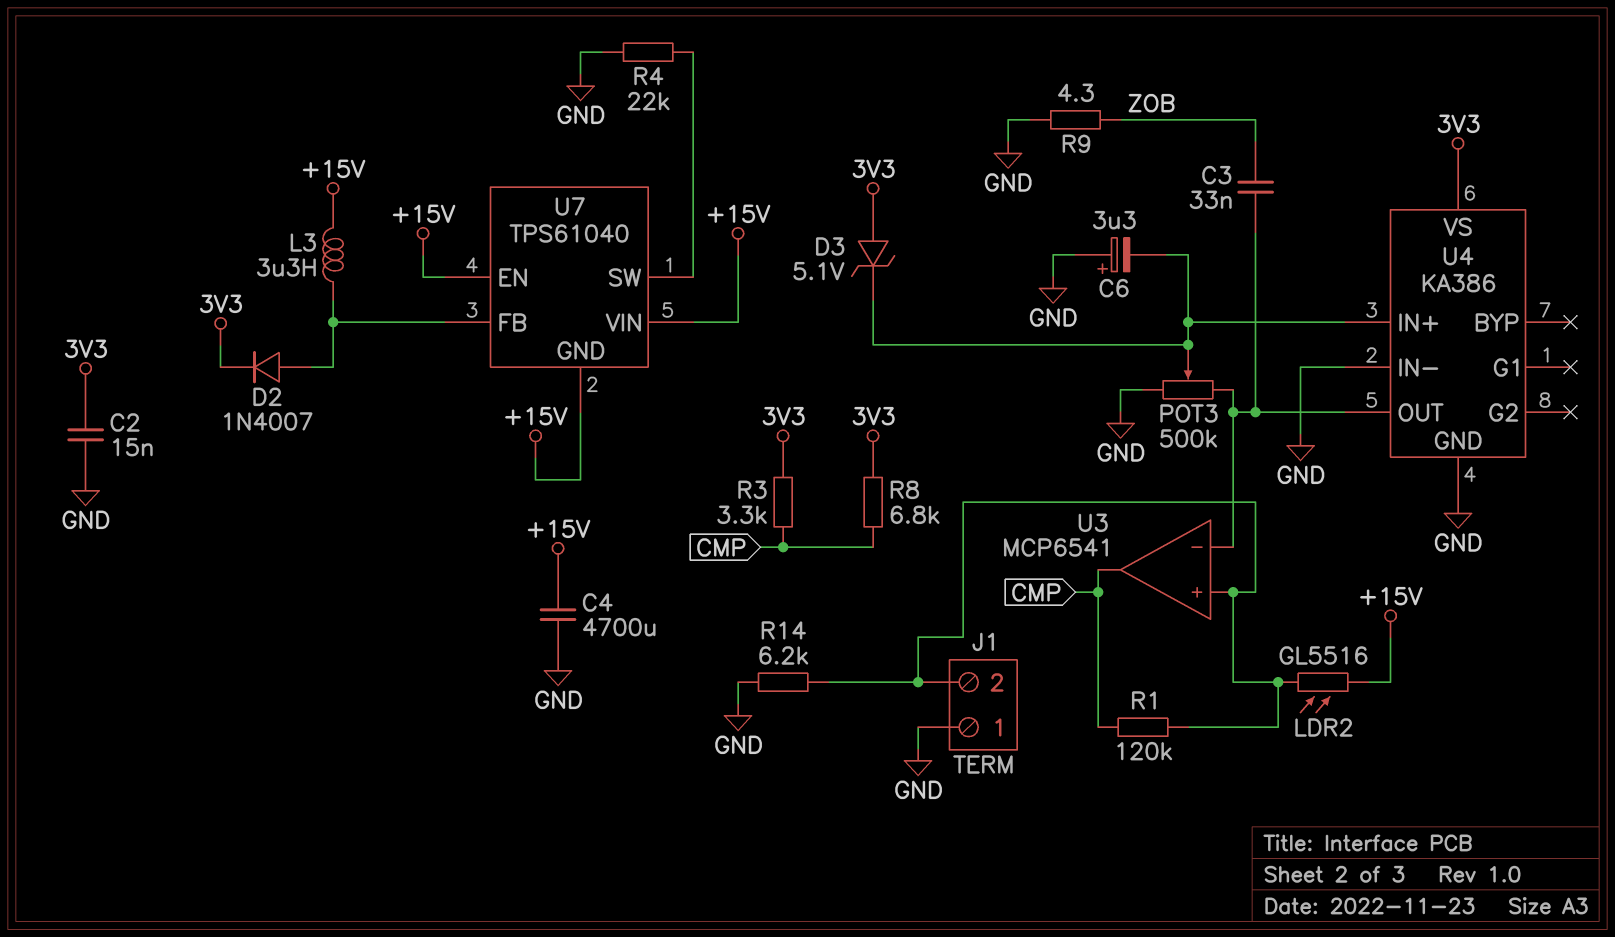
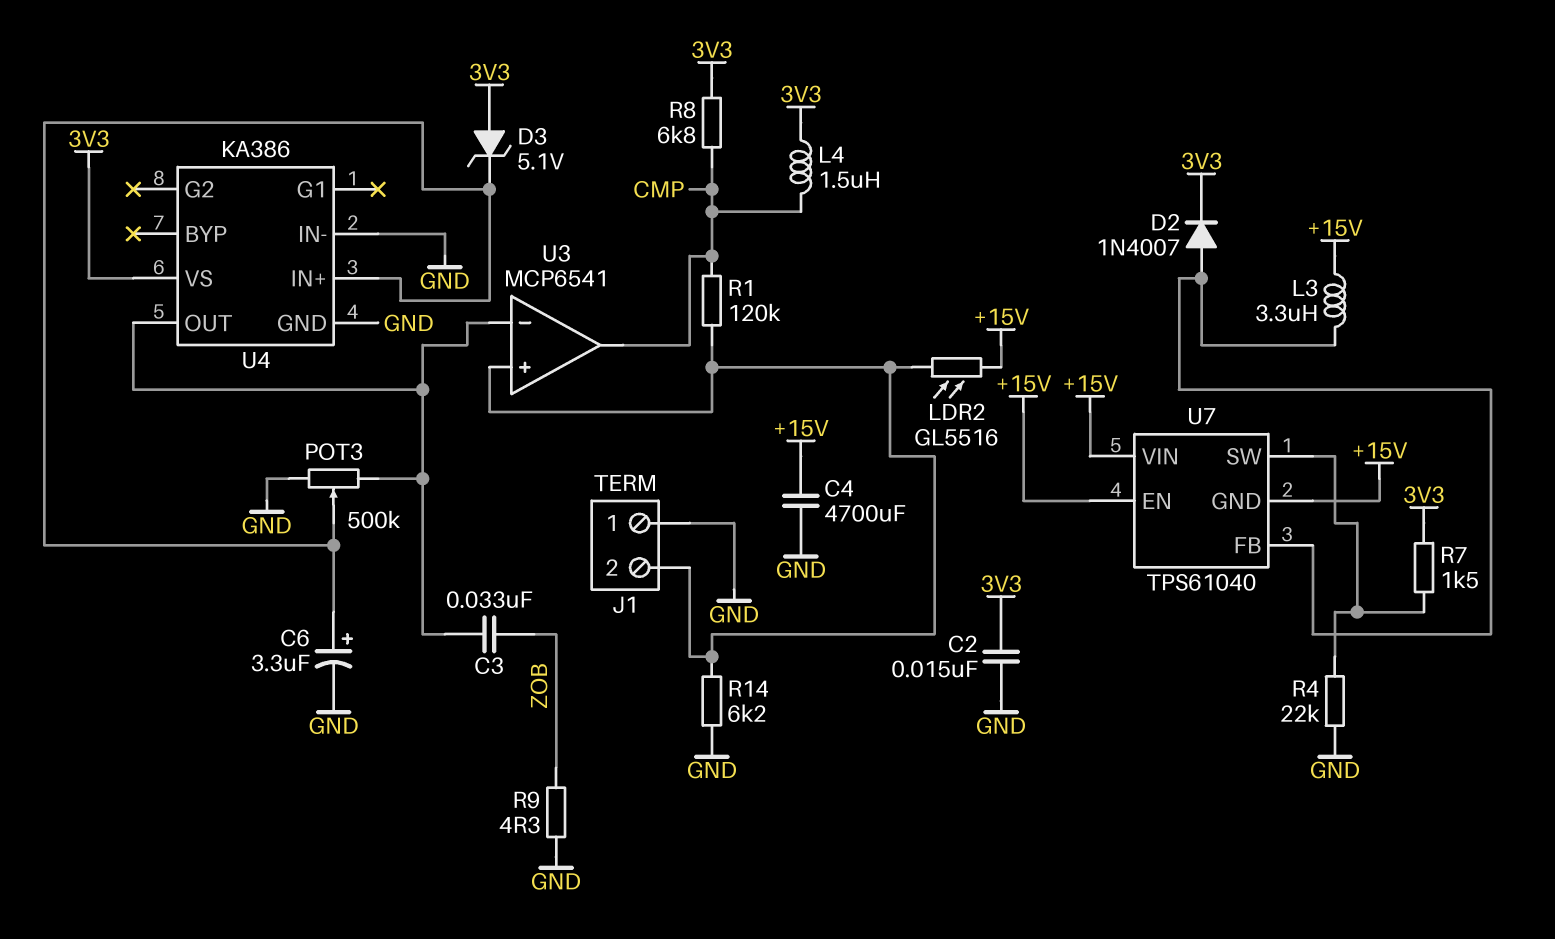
C6: 3.3uF (plus GND, minus U4/IN+) -> 3.3uF (plus U4/IN+, minus GND)
L4: none -> 1.5uH (3V3, CMP)
R3: 3.3k (3V3, CMP) -> none
R7: none -> 1.5k (3V3, U7/SW)

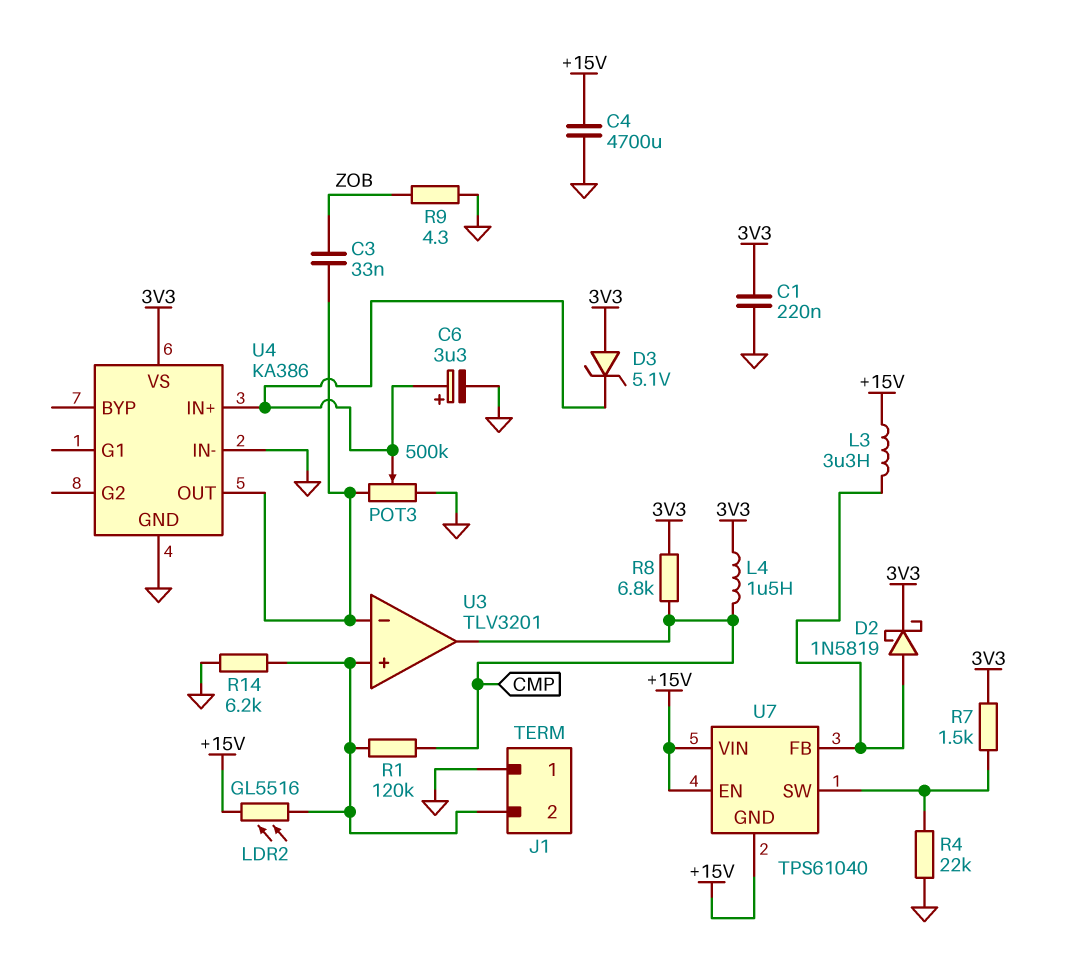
C1: none -> 220nF (3V3, GND)
C2: 15nF (3V3, GND) -> none
D2: diode 1N4007 (A U7/FB, K 3V3) -> schottky 1N5819 (A U7/FB, K 3V3)
U3: MCP6541 -> TLV3201

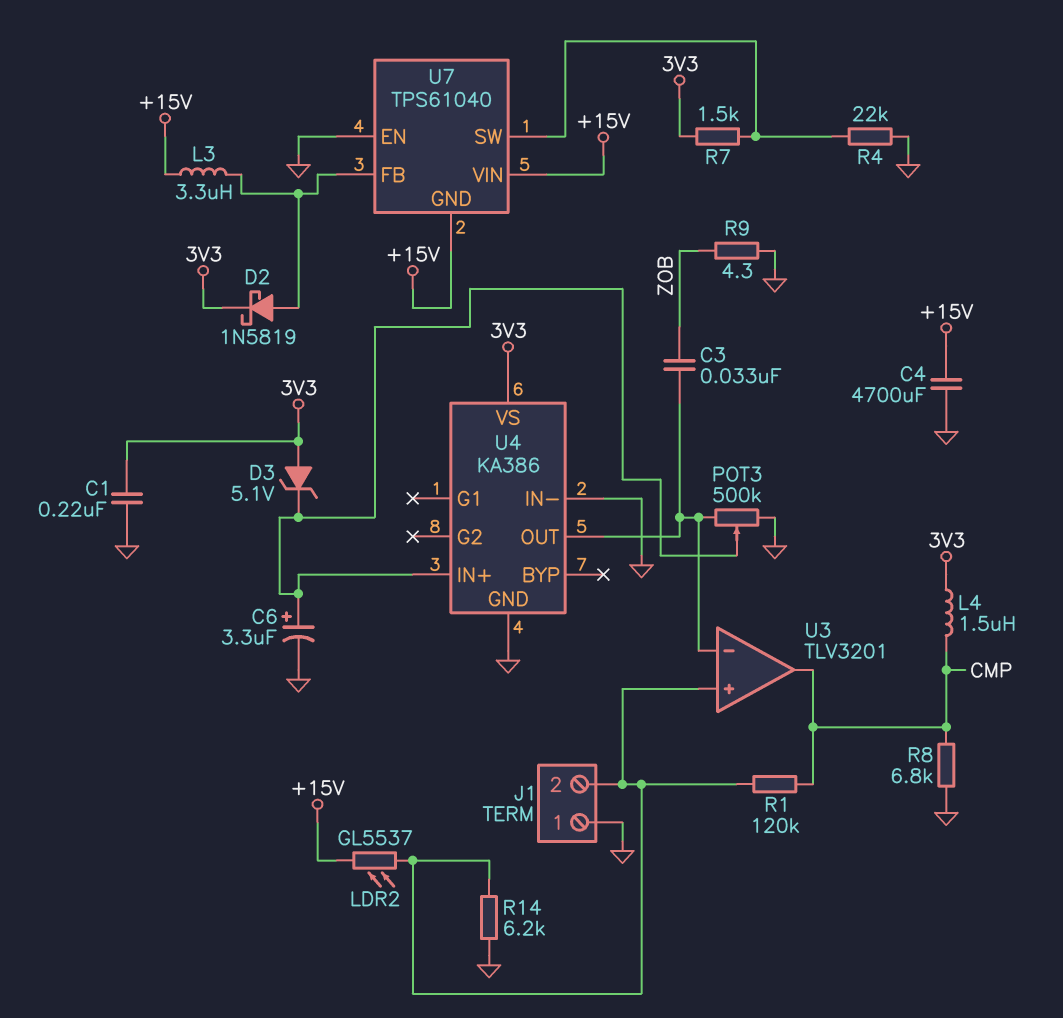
LDR2: GL5516 (+15V, J1/2) -> GL5537 (+15V, J1/2)
R8: 6.8k (3V3, CMP) -> 6.8k (CMP, GND)
U7 pin EN: +15V -> GND

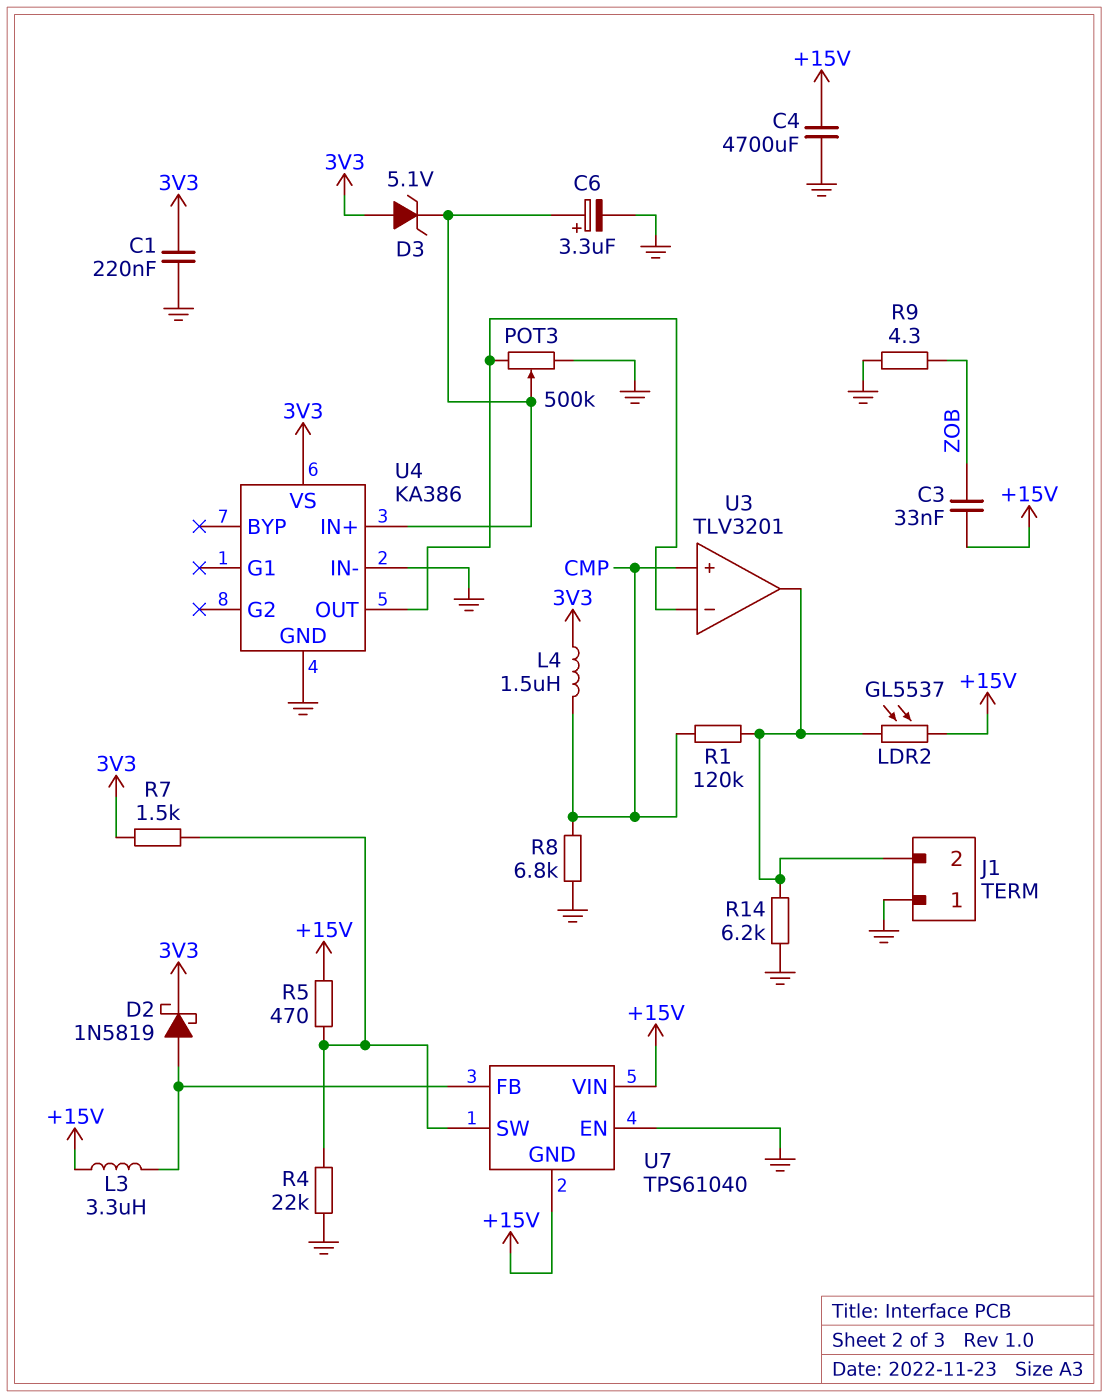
C3: 33nF (U3/in-, ZOB) -> 33nF (+15V, ZOB)
R5: none -> 470 (+15V, U7/SW)
U3 pin in+: J1/2 -> CMP
U3 pin out: CMP -> J1/2

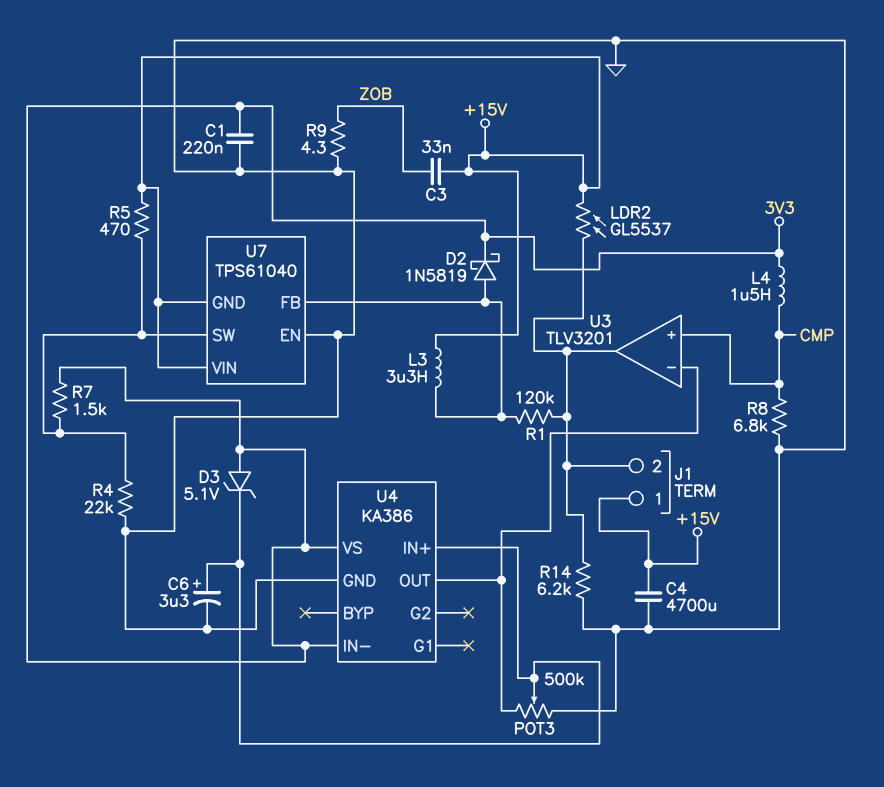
J1 pin 1: GND -> +15V
R1: 120k (CMP, J1/2) -> 120k (J1/2, U7/FB)
U4 pin IN-: GND -> 3V3

